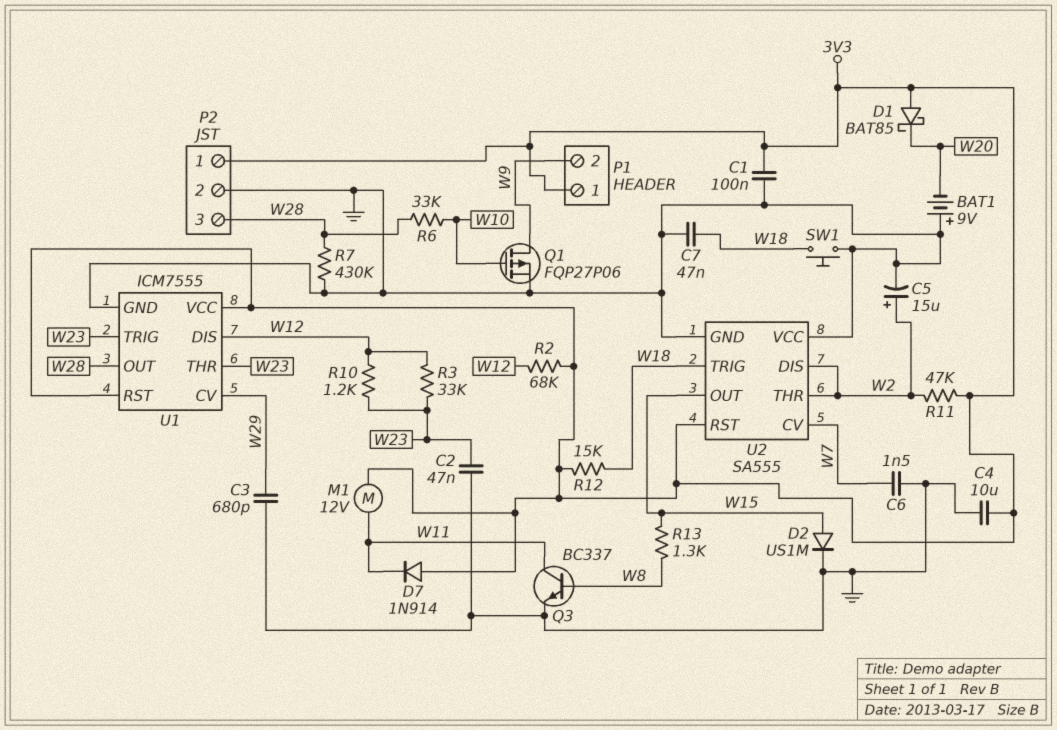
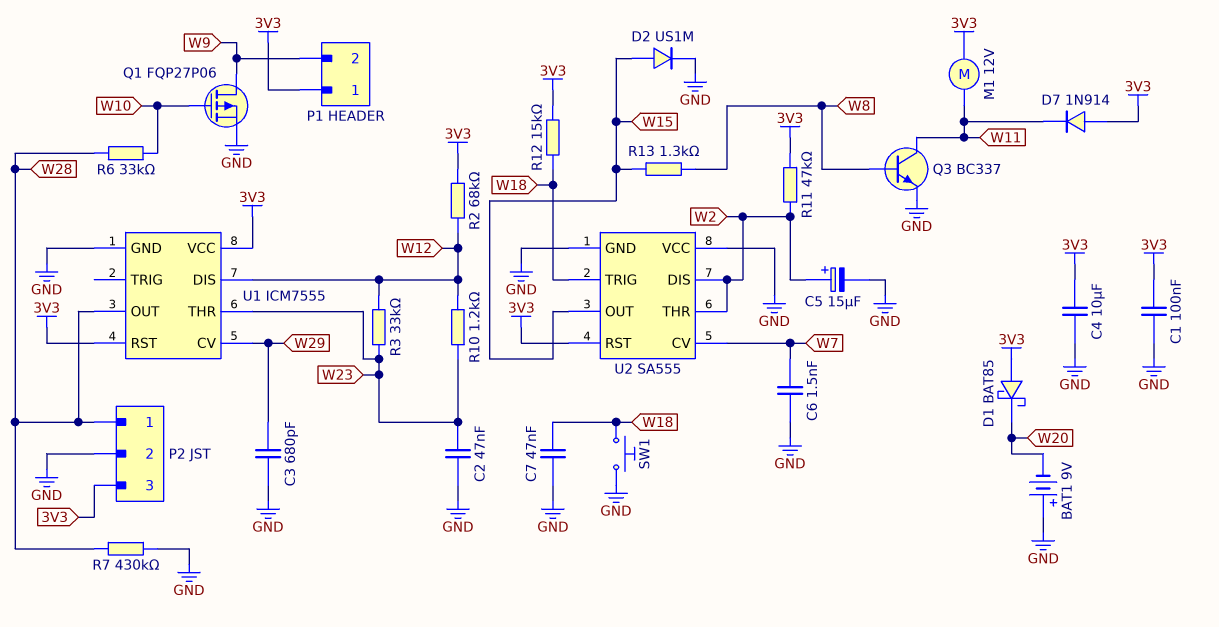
P2 pin 1: 3V3 -> W28
P2 pin 3: W28 -> 3V3
U1 pin TRIG: W23 -> none

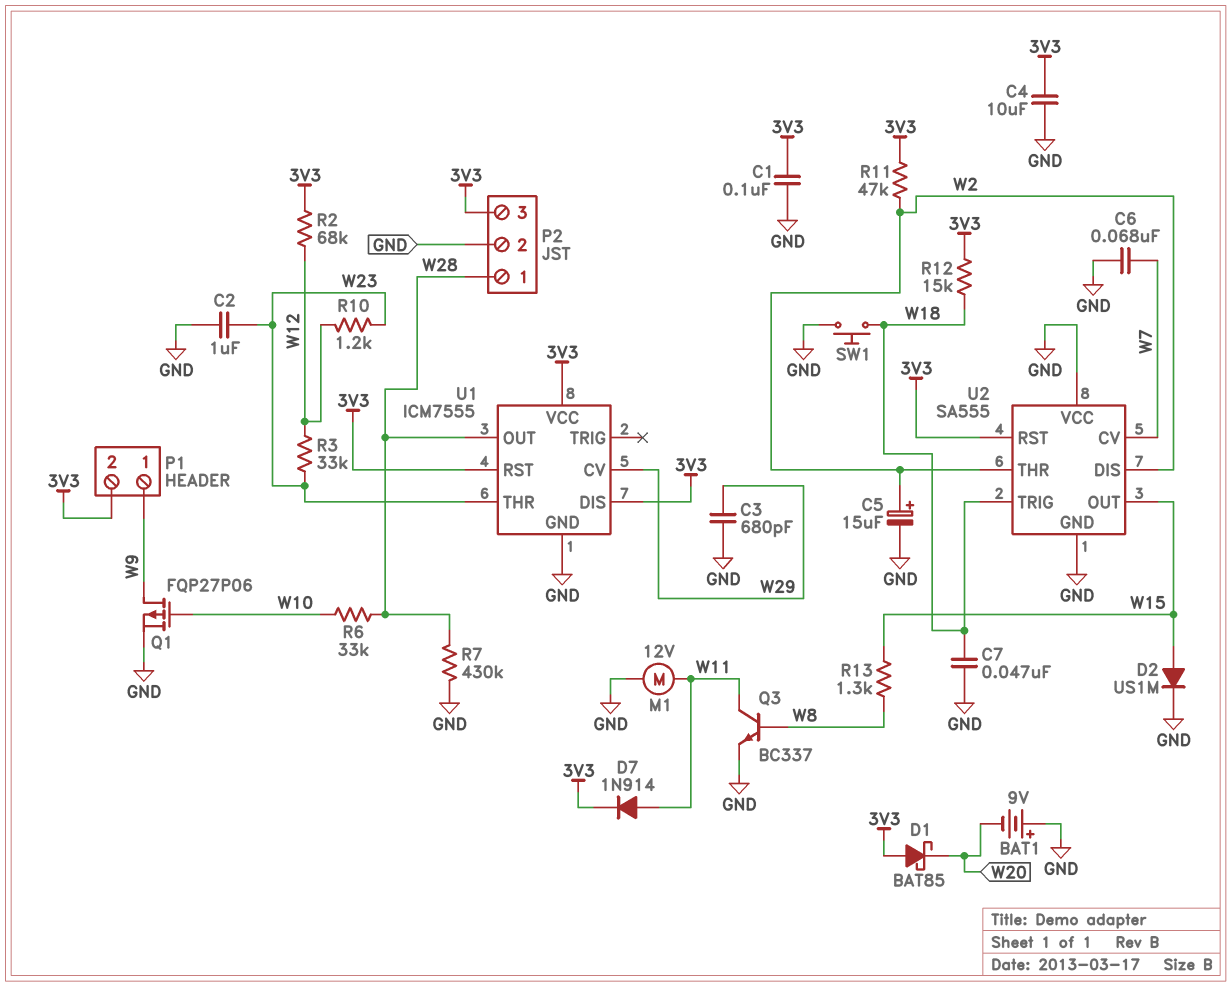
C2: 47nF (GND, W23) -> 1uF (GND, W23)
C6: 1.5nF (GND, W7) -> 68nF (GND, W7)
D7: diode 1N914 (A 3V3, K W11) -> diode 1N914 (A W11, K 3V3)
M1: motor 12V (3V3, W11) -> motor 12V (GND, W11)
P1 pin 1: 3V3 -> W9
P1 pin 2: W9 -> 3V3
U1 pin DIS: W12 -> 3V3

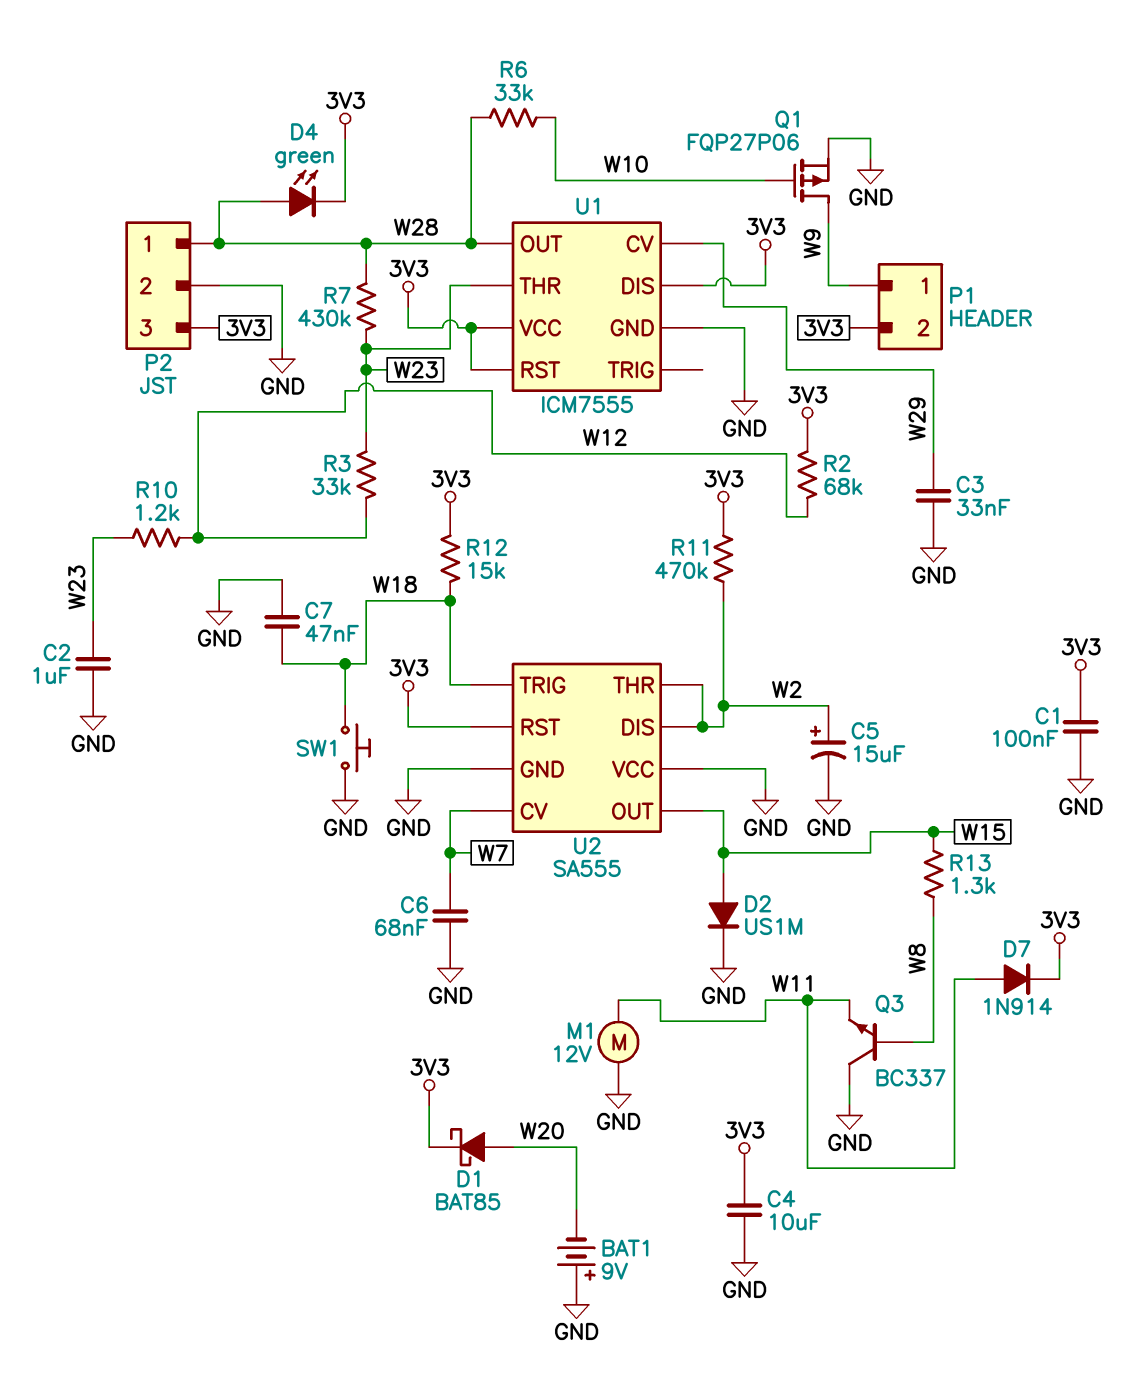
C3: 680pF (GND, W29) -> 33nF (GND, W29)
D1: schottky BAT85 (A 3V3, K W20) -> schottky BAT85 (A W20, K 3V3)
D4: none -> LED green (A W28, K 3V3)
Q3: NPN BC337 (B W8, C W11, E GND) -> NPN BC337 (B W8, C GND, E W11)
R7: 430k (GND, W28) -> 430k (W23, W28)
R11: 47k (3V3, W2) -> 470k (3V3, W2)

